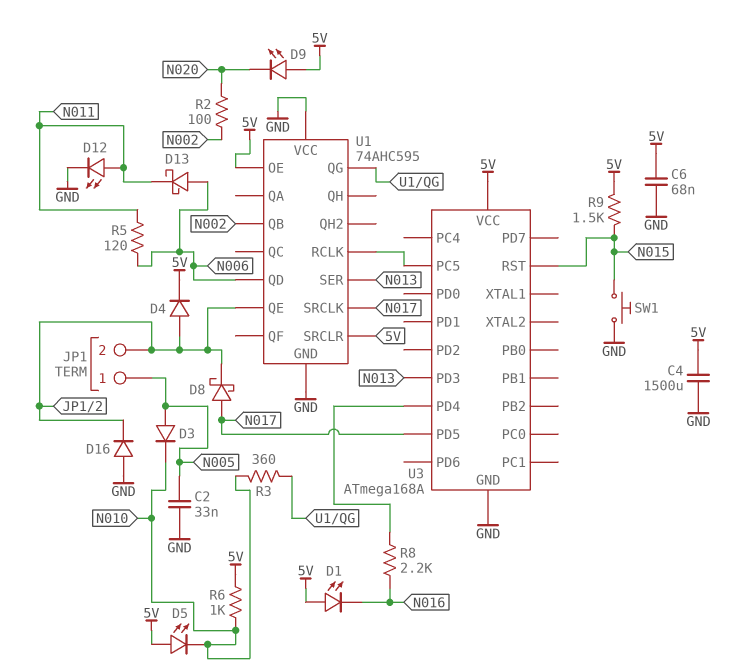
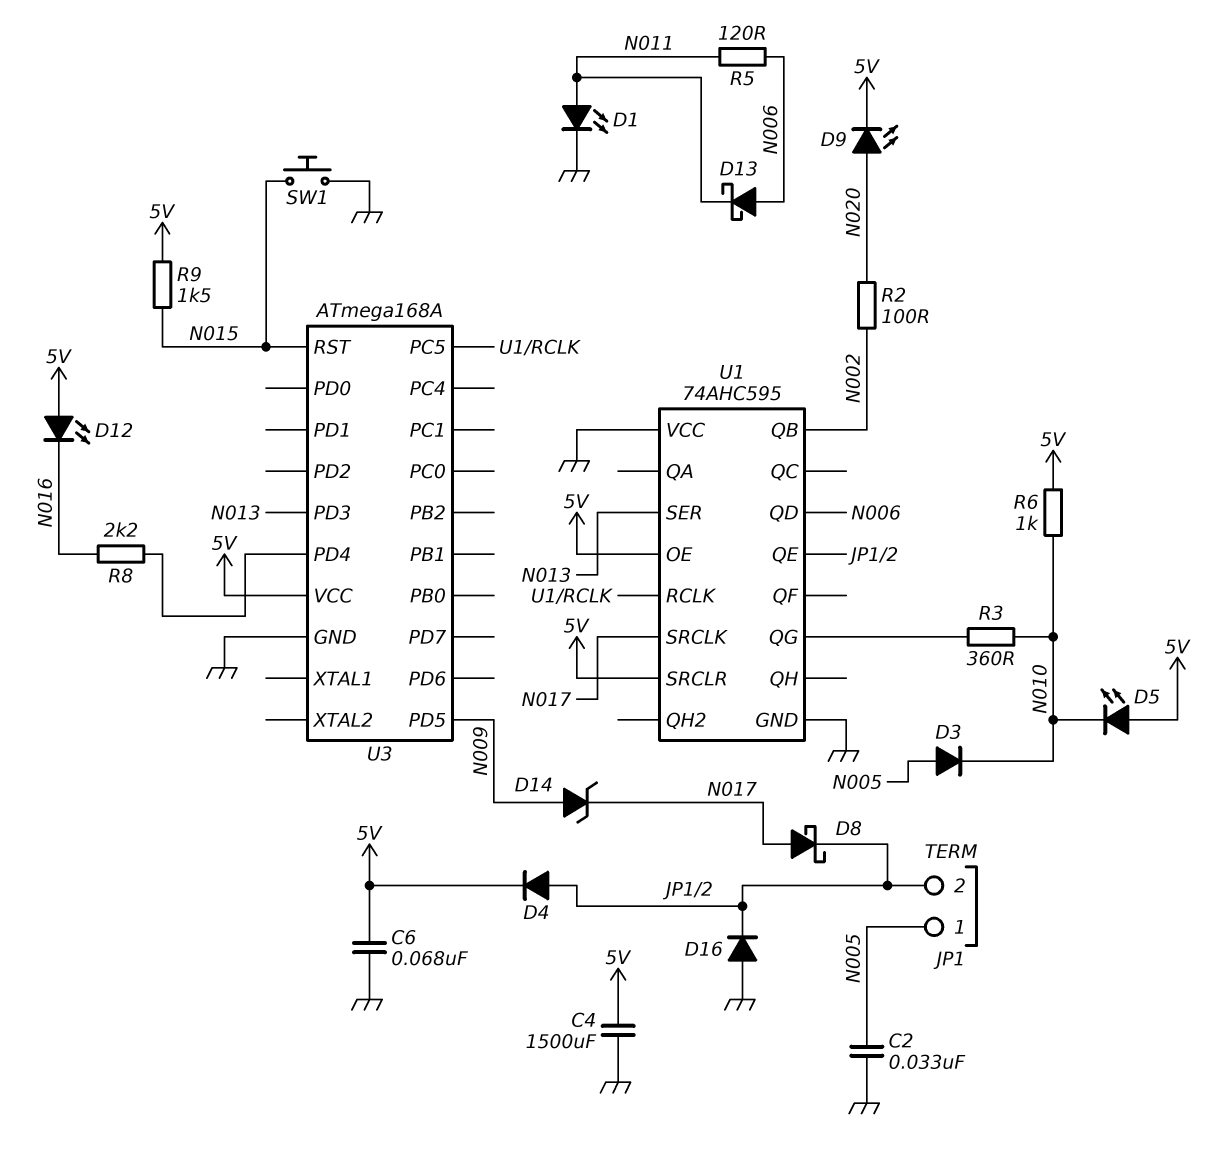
D1: LED (A 5V, K N016) -> LED (A N011, K GND)
D9: LED (A 5V, K N020) -> LED (A N020, K 5V)
D12: LED (A N011, K GND) -> LED (A 5V, K N016)
D14: none -> zener (A N009, K N017)
U3 pin PD5: N017 -> N009

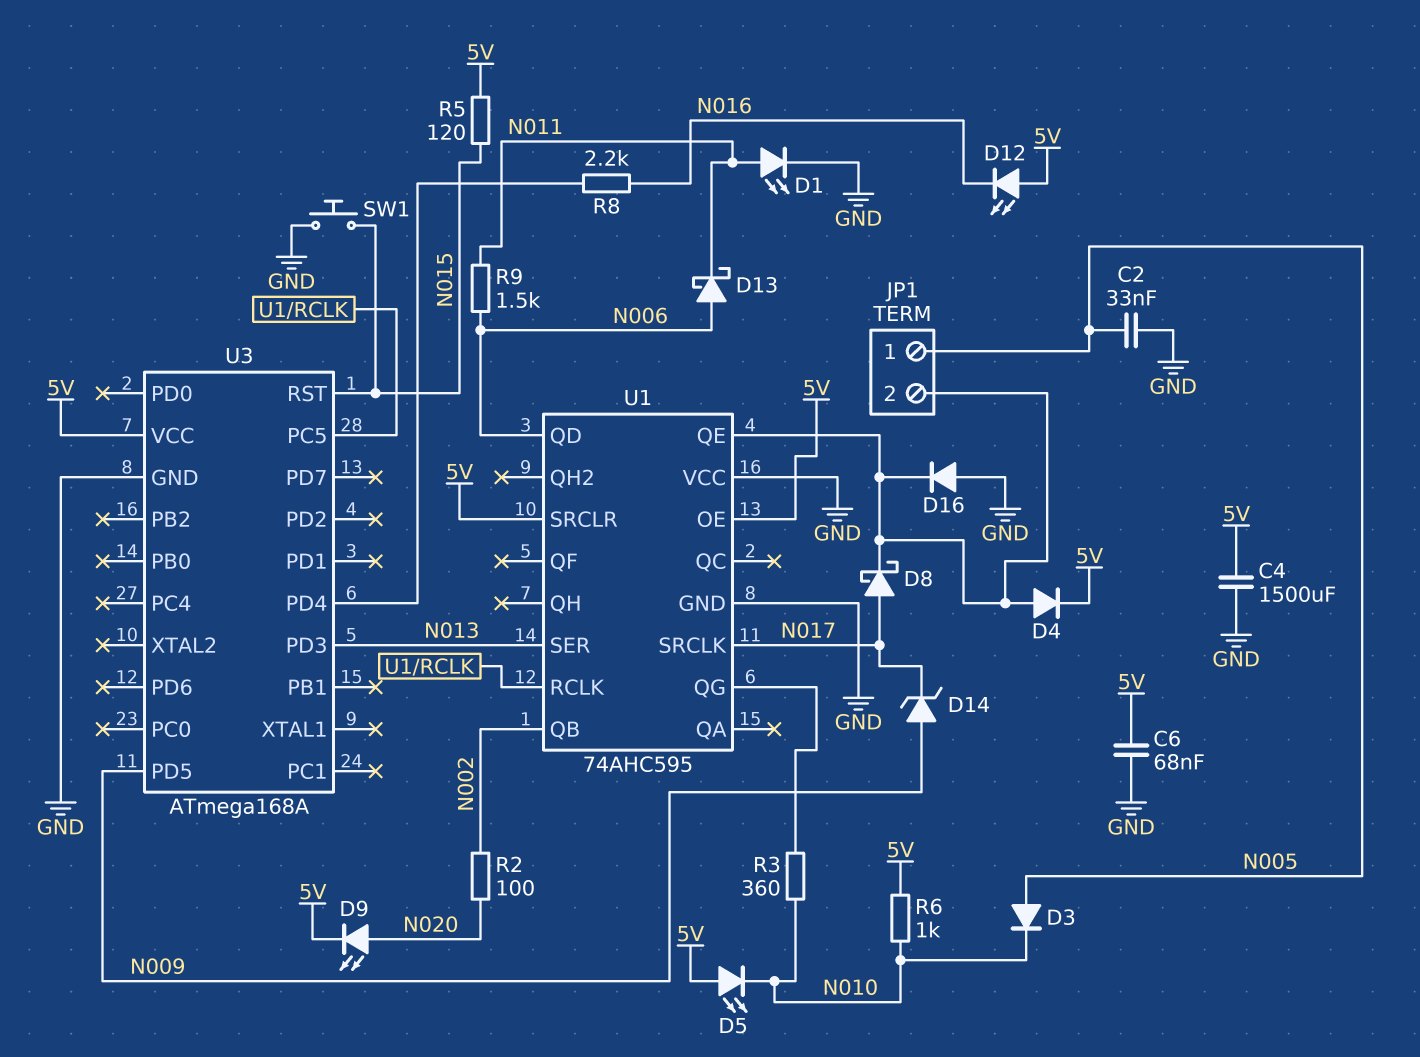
R5: 120 (N006, N011) -> 120 (5V, N015)
R9: 1.5k (5V, N015) -> 1.5k (N006, N011)

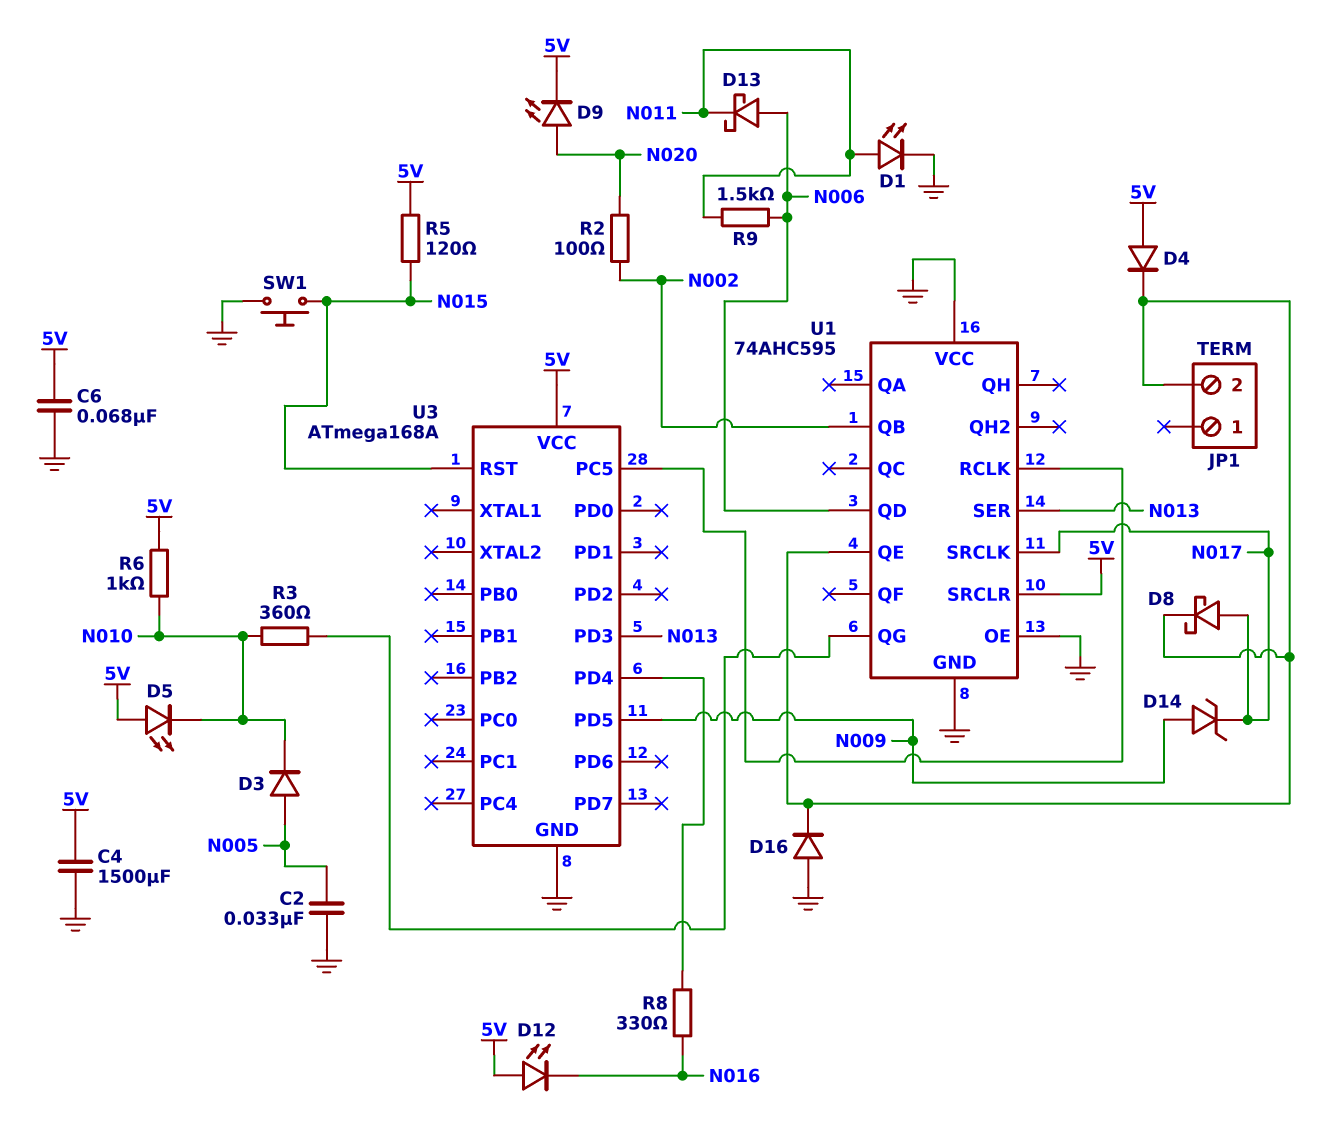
D4: diode (A JP1/2, K 5V) -> diode (A 5V, K JP1/2)
JP1 pin 1: N005 -> none
R8: 2.2k (N016, U3/PD4) -> 330 (N016, U3/PD4)
U1 pin OE: 5V -> GND

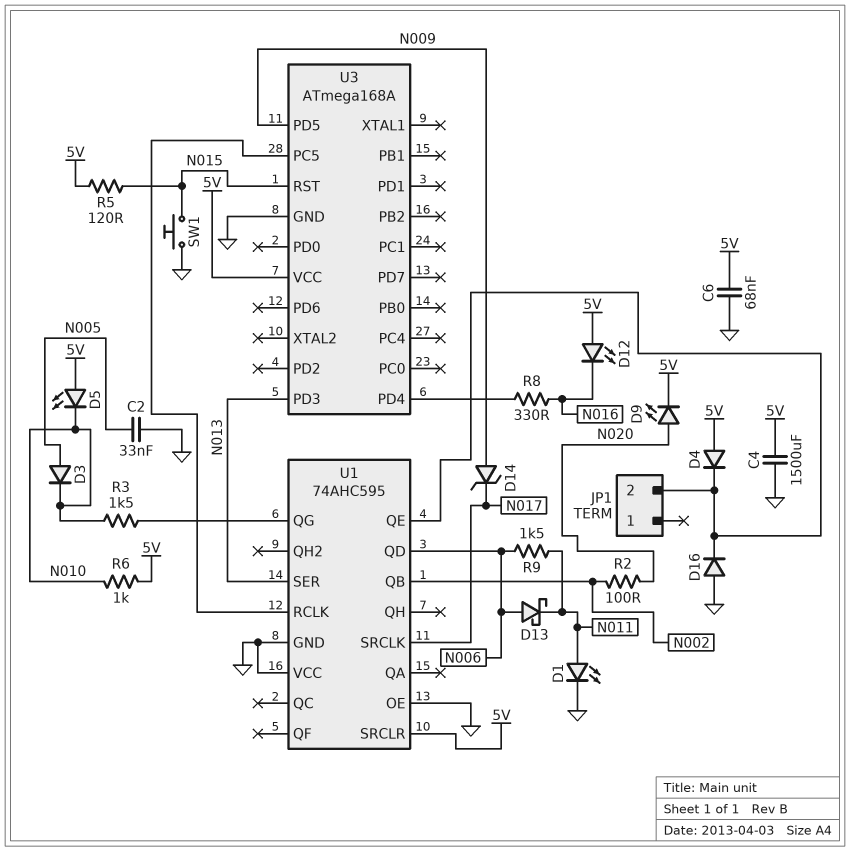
D8: schottky (A N017, K JP1/2) -> none
R3: 360 (N010, U1/QG) -> 1.5k (N010, U1/QG)

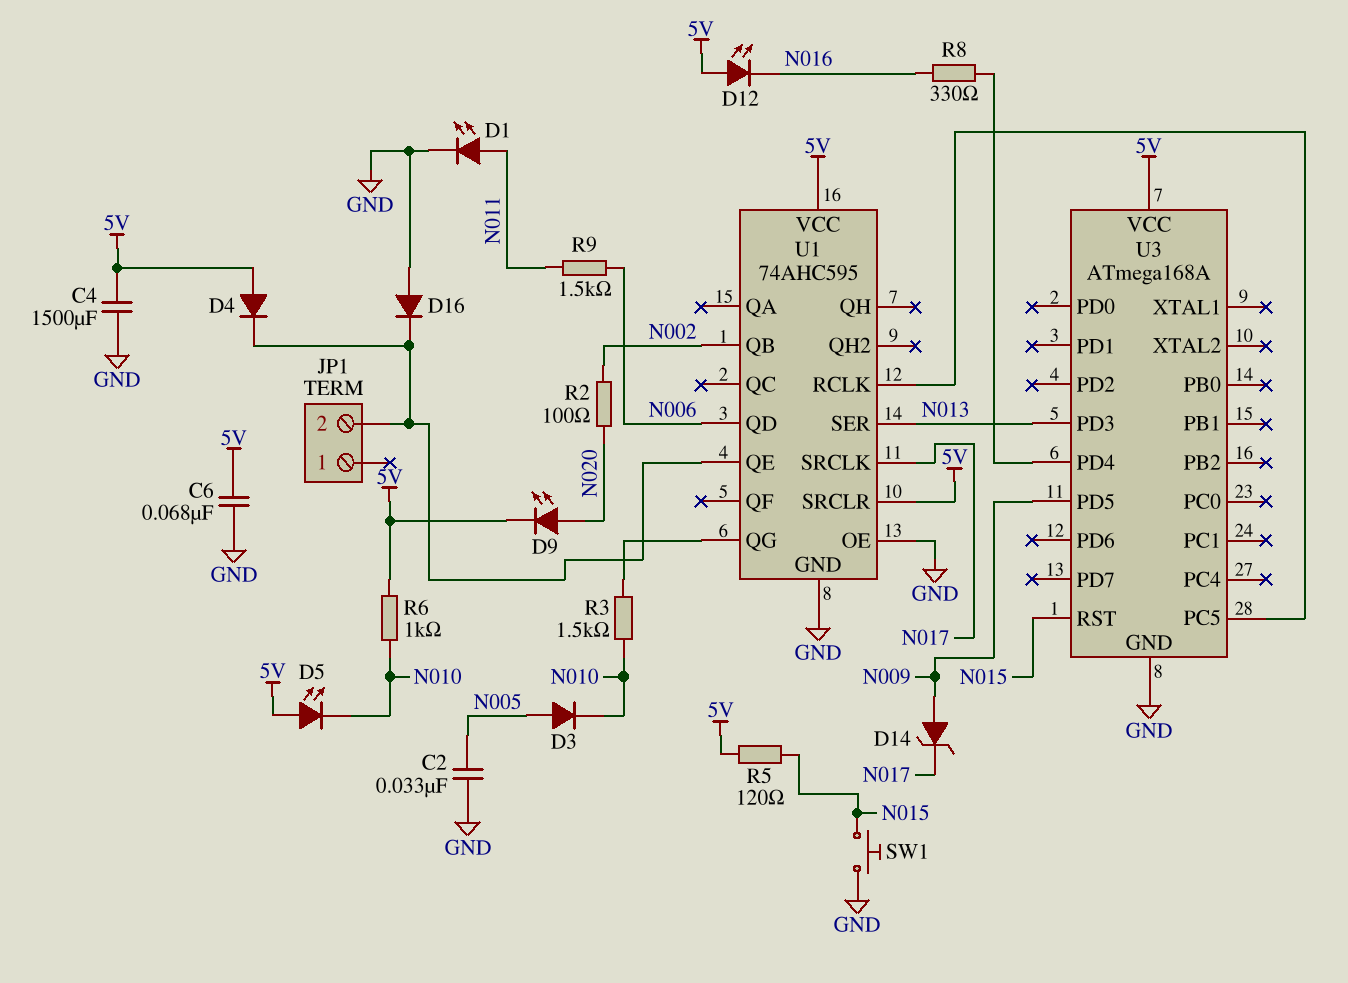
D13: schottky (A N006, K N011) -> none
U1 pin VCC: GND -> 5V

